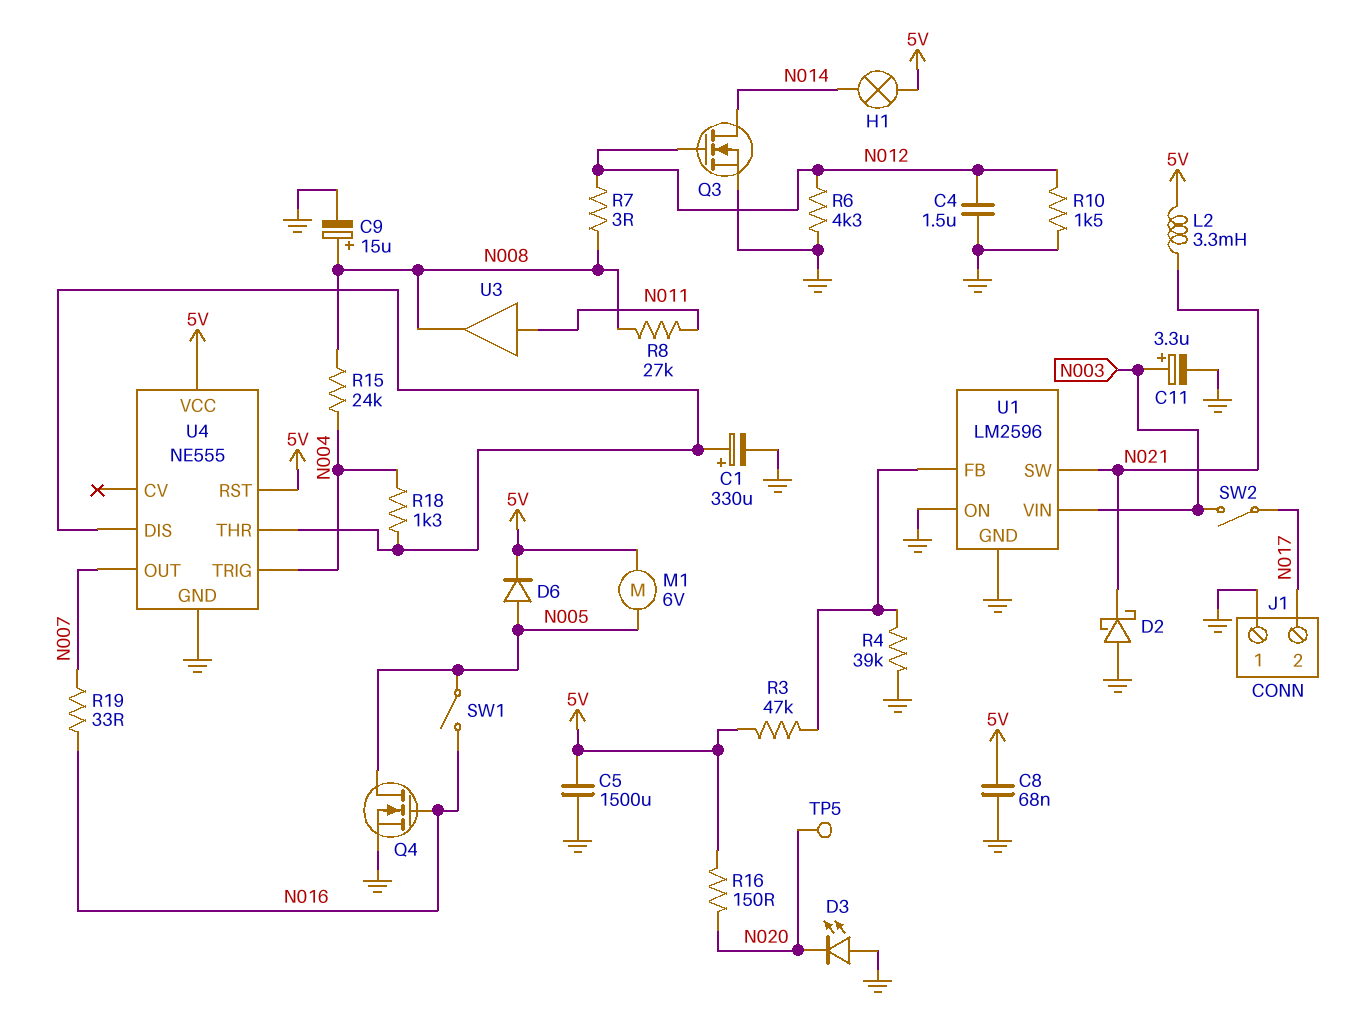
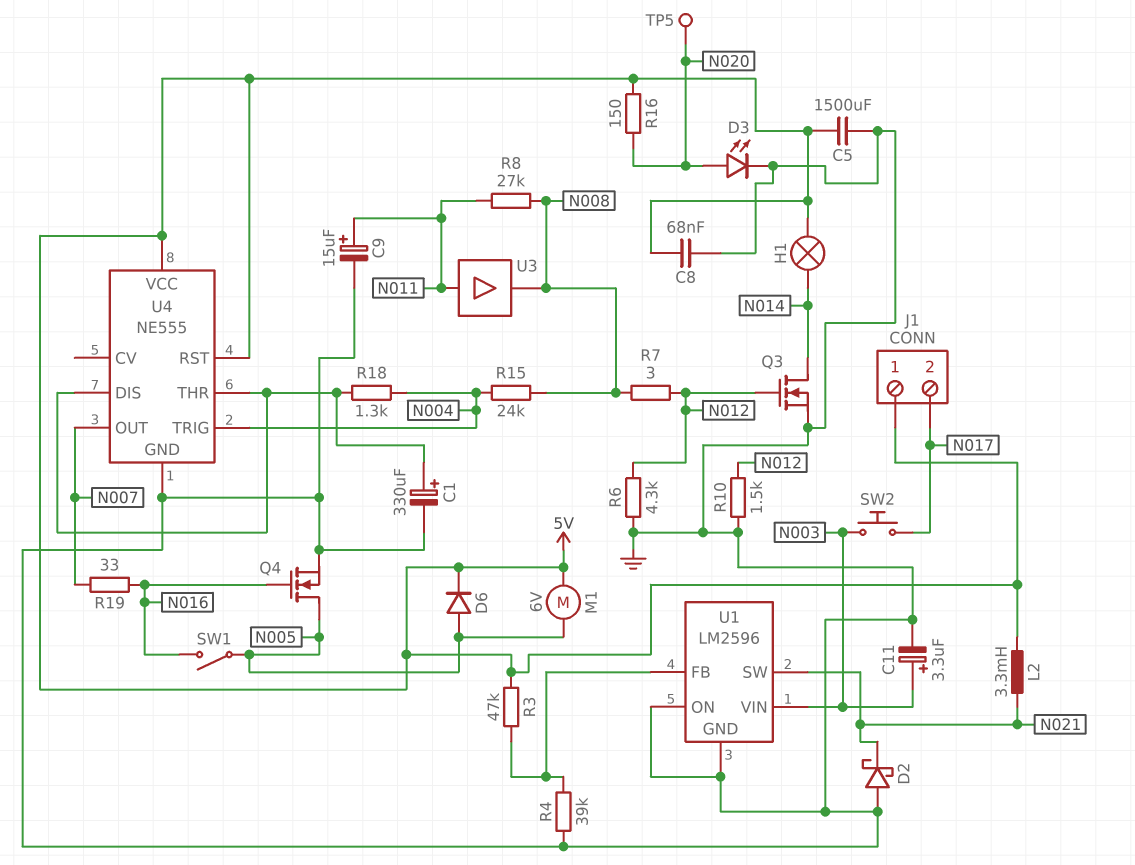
C4: 1.5uF (GND, N012) -> none
C9: 15uF (plus N008, minus GND) -> 15uF (plus N011, minus GND)
D3: LED (A GND, K N020) -> LED (A N020, K GND)
J1 pin 1: GND -> 5V
SW2: switch (N003, N017) -> button (N003, N017)

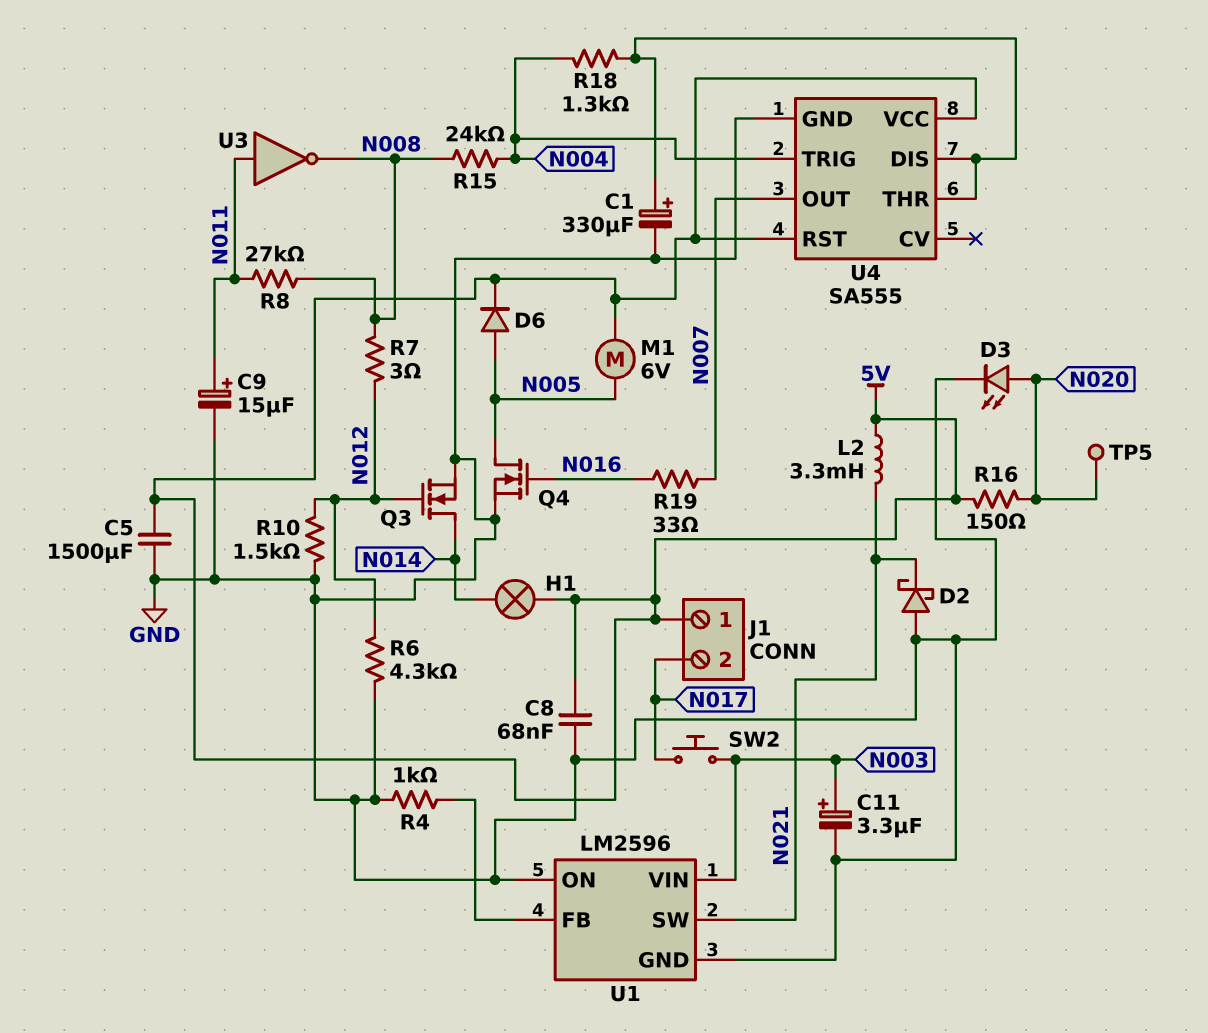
R3: 47k (5V, U1/FB) -> none
R4: 39k (GND, U1/FB) -> 1k (GND, U1/FB)
SW1: switch (N005, N016) -> none
U3: buffer (in N011, out N008) -> NOT (in N011, out N008)
U4: NE555 -> SA555

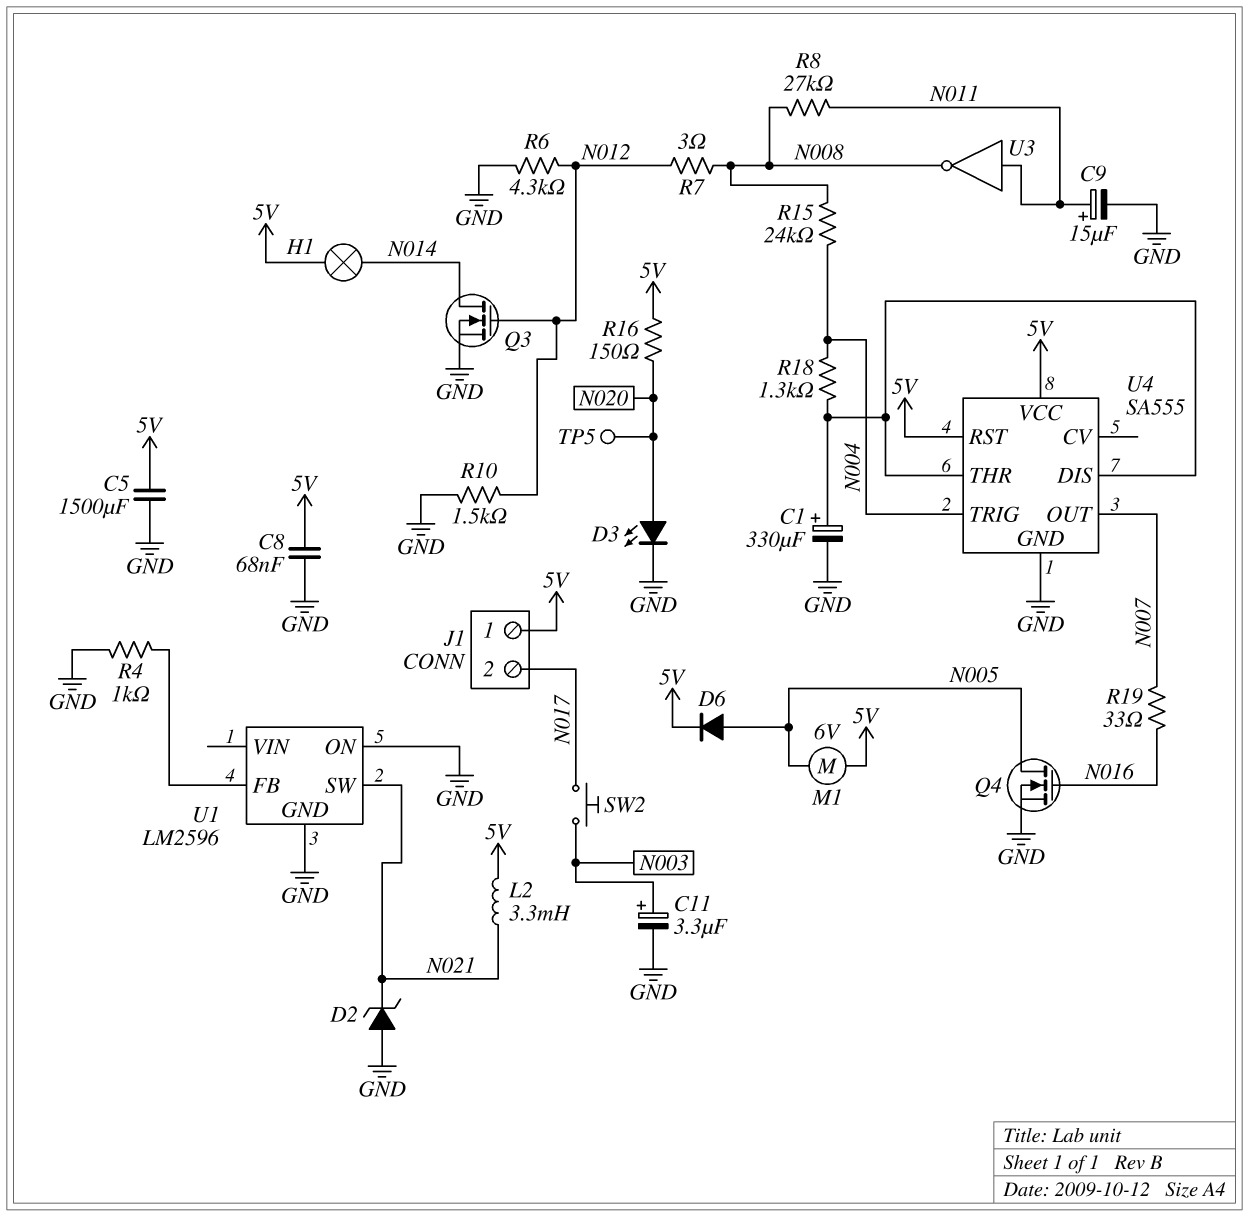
D2: schottky (A GND, K N021) -> zener (A GND, K N021)
U1 pin VIN: N003 -> none

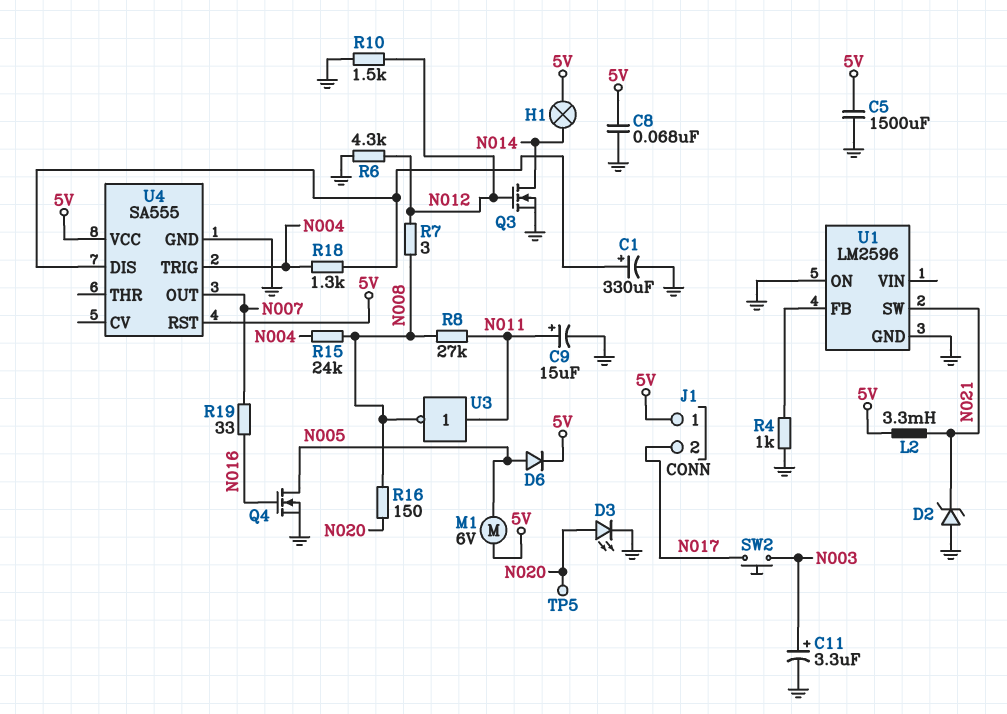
R16: 150 (5V, N020) -> 150 (N008, N020)
U4 pin THR: U4/DIS -> none

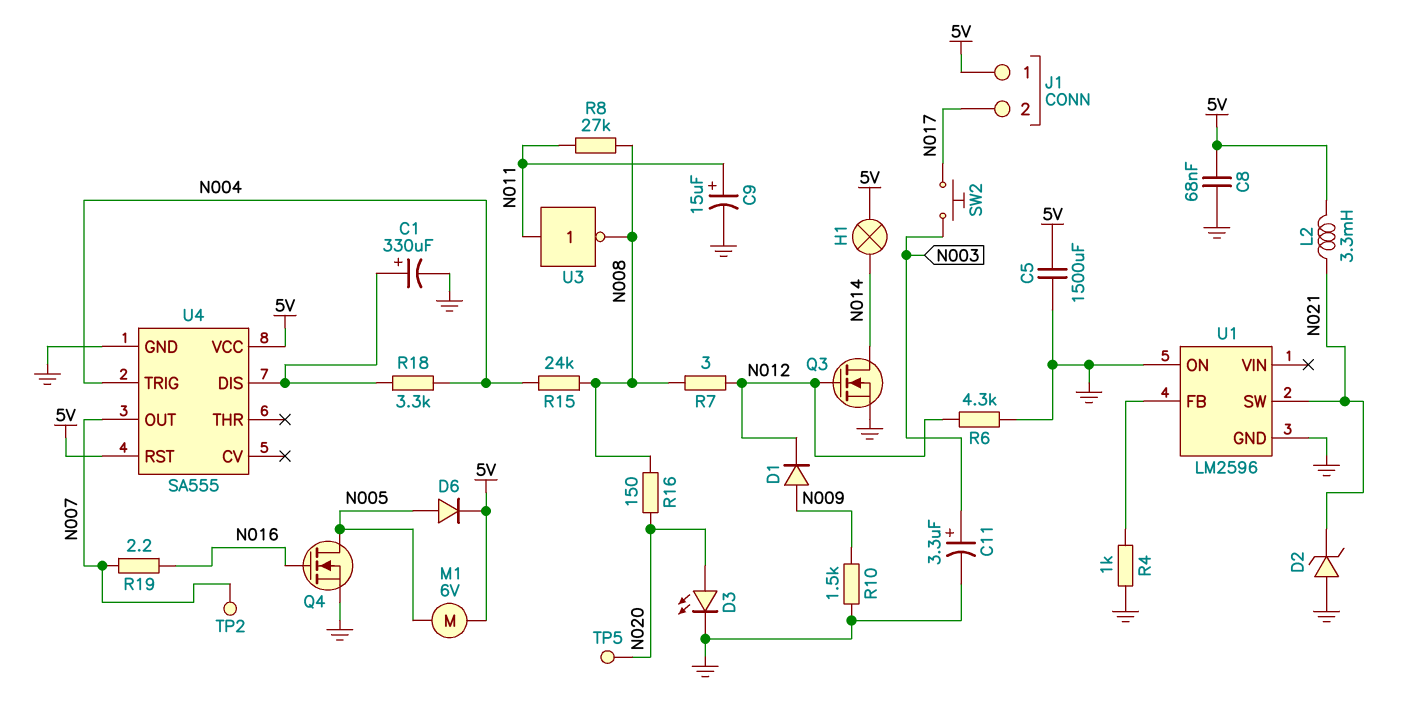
D1: none -> diode (A N009, K N012)
R10: 1.5k (GND, N012) -> 1.5k (GND, N009)
R18: 1.3k (N004, U4/DIS) -> 3.3k (N004, U4/DIS)
R19: 33 (N007, N016) -> 2.2 (N007, N016)
TP2: none -> test point (N007)

